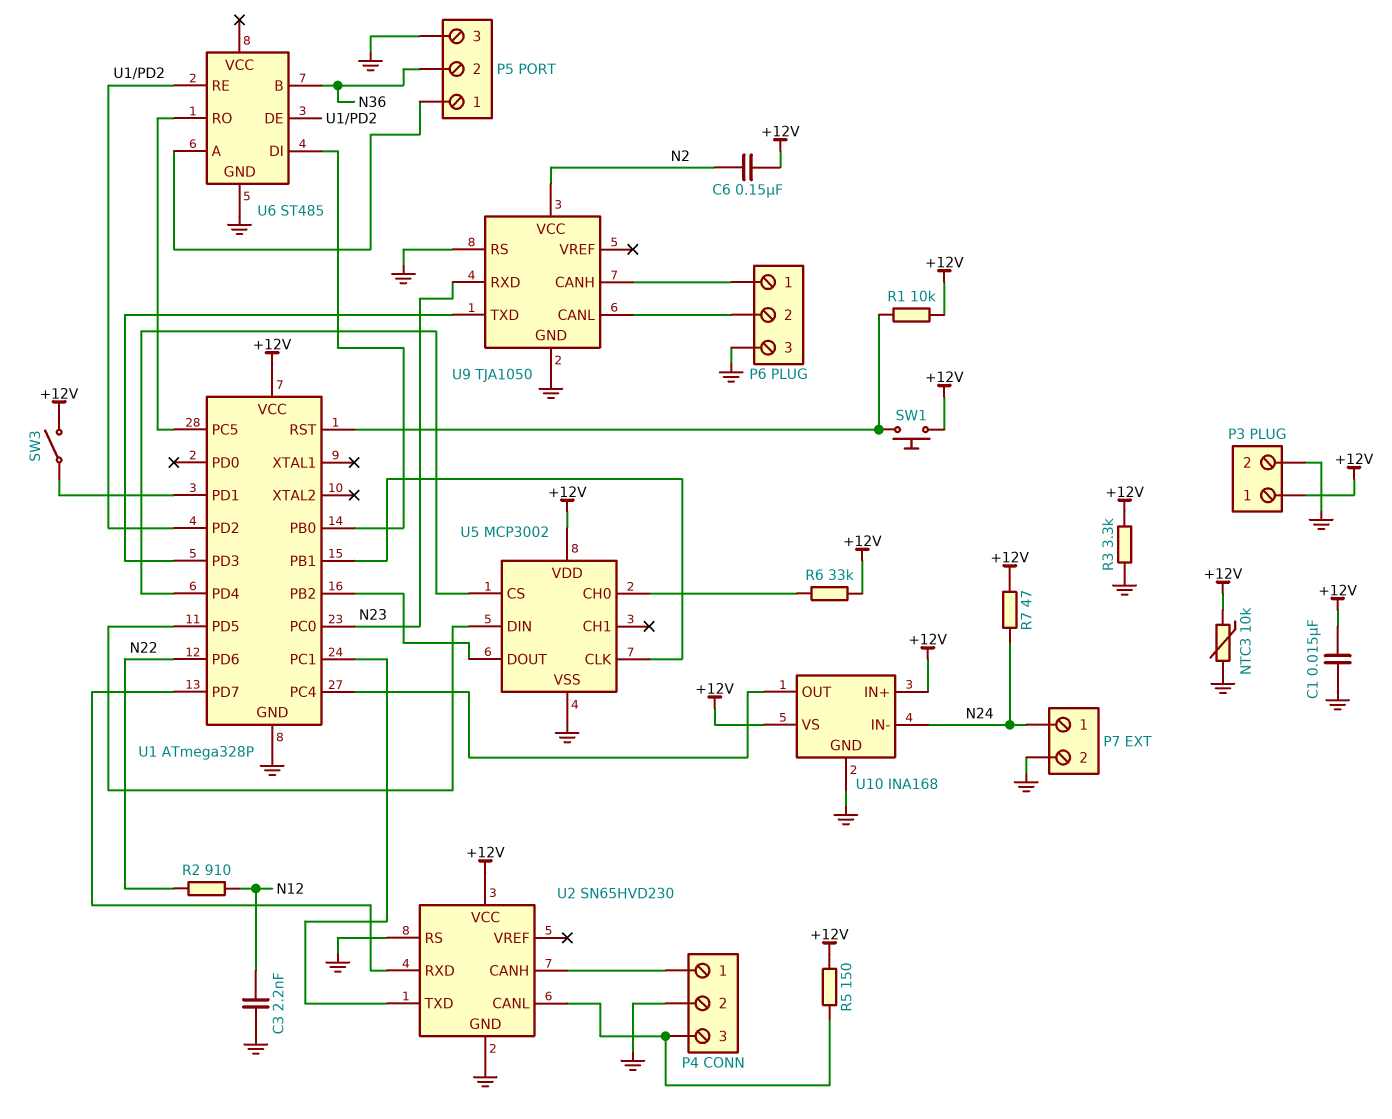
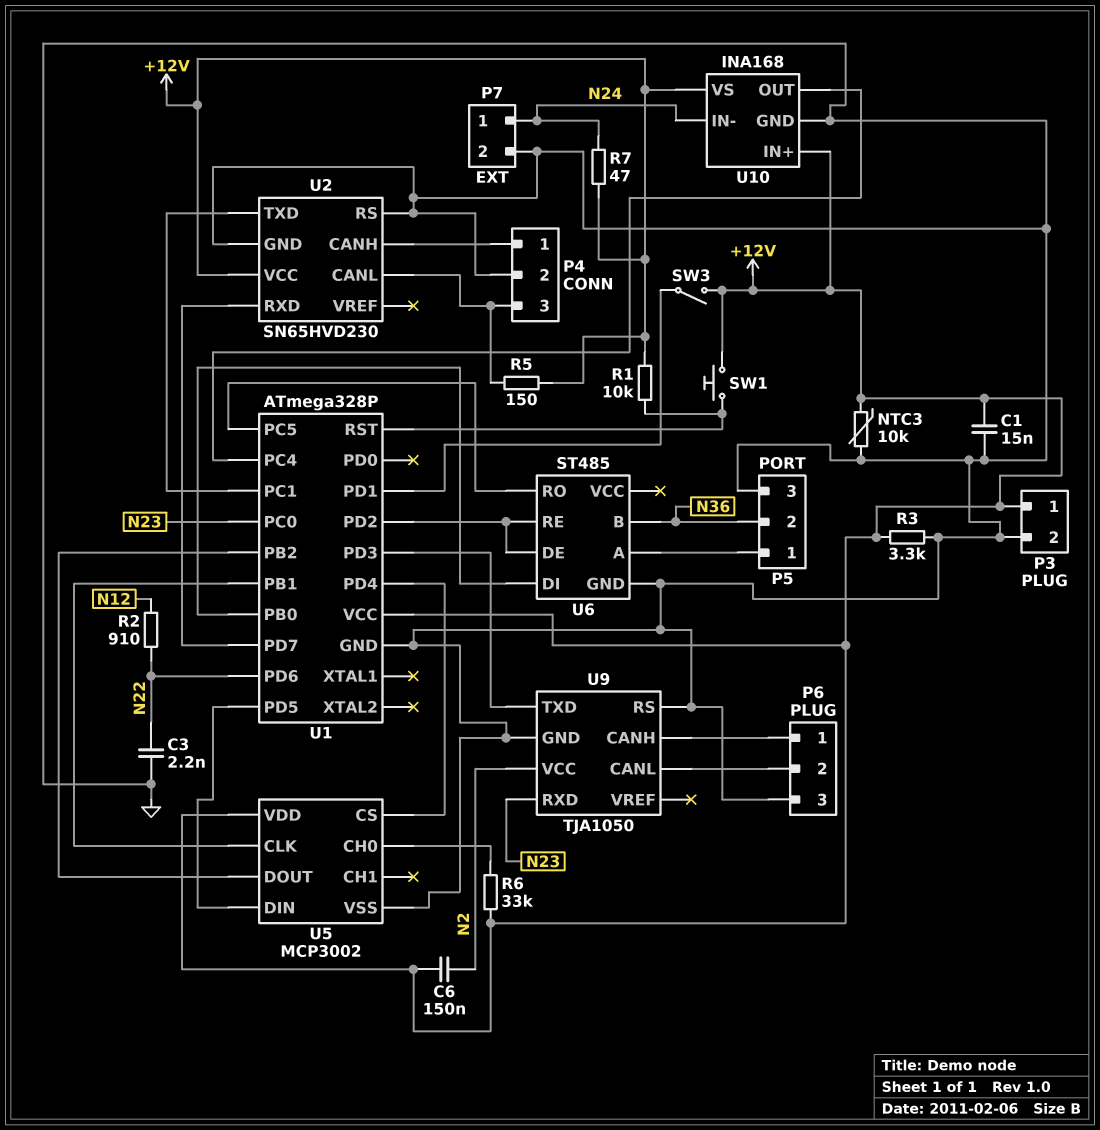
C3: 2.2nF (GND, N12) -> 2.2nF (GND, N22)

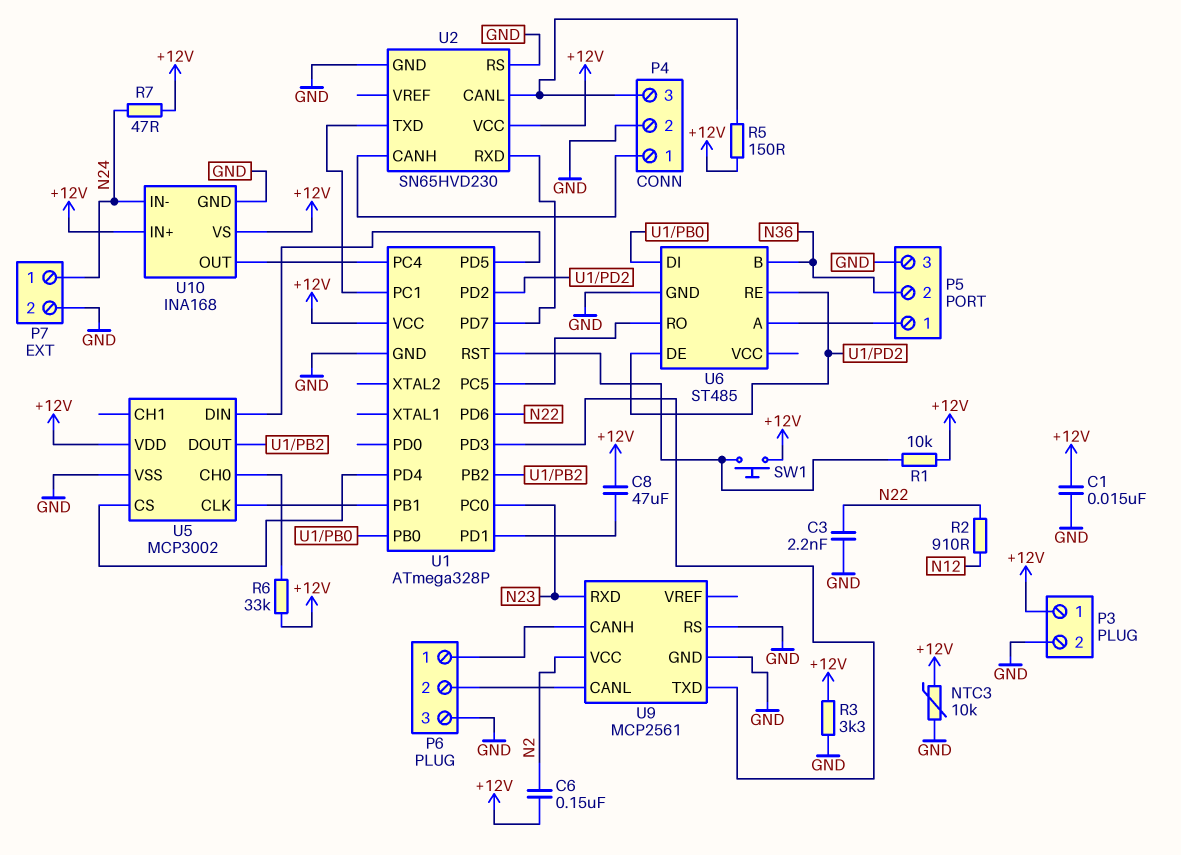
C8: none -> 47uF (+12V, U1/PD1)
SW3: switch (+12V, U1/PD1) -> none
U9: TJA1050 -> MCP2561

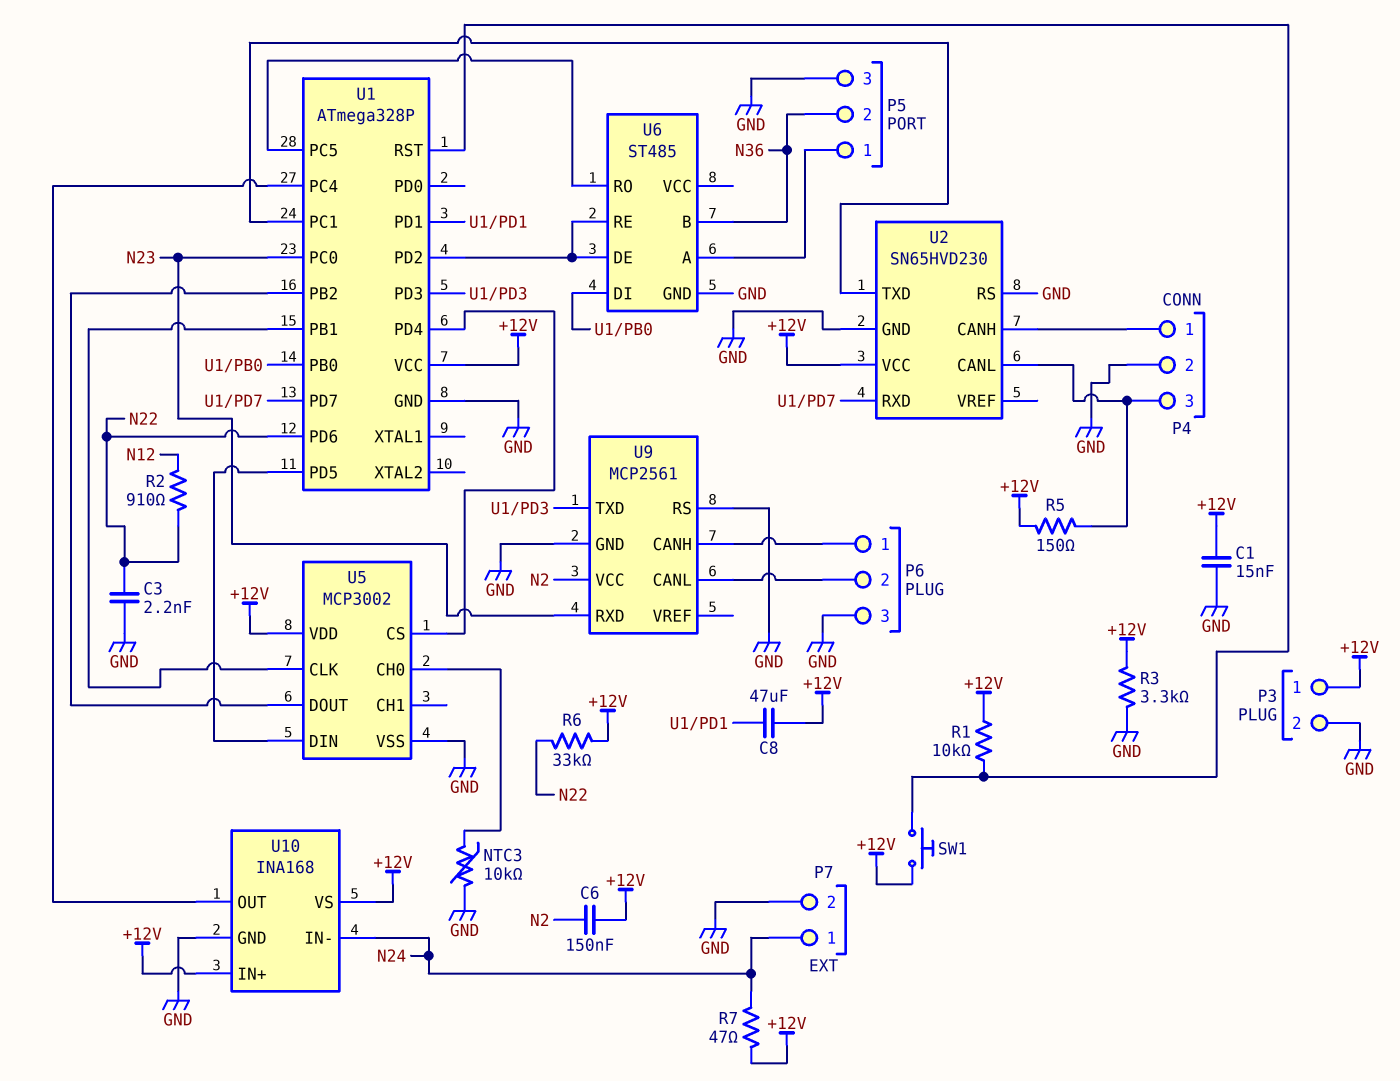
NTC3: 10k (+12V, GND) -> 10k (GND, U5/CH0)
R6: 33k (+12V, U5/CH0) -> 33k (+12V, N22)

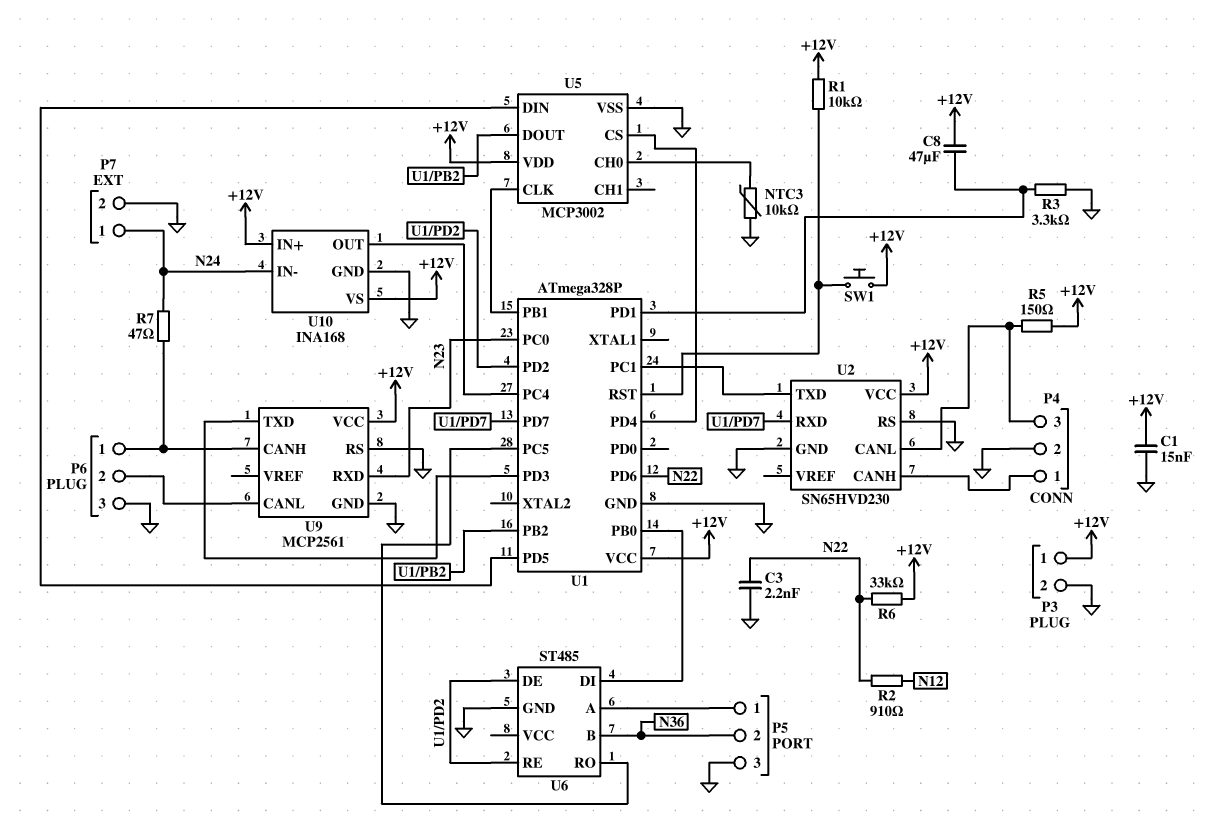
C6: 150nF (+12V, N2) -> none
R3: 3.3k (+12V, GND) -> 3.3k (GND, U1/PD1)
R7: 47 (+12V, N24) -> 47 (N24, P6/1)
U9 pin VCC: N2 -> +12V

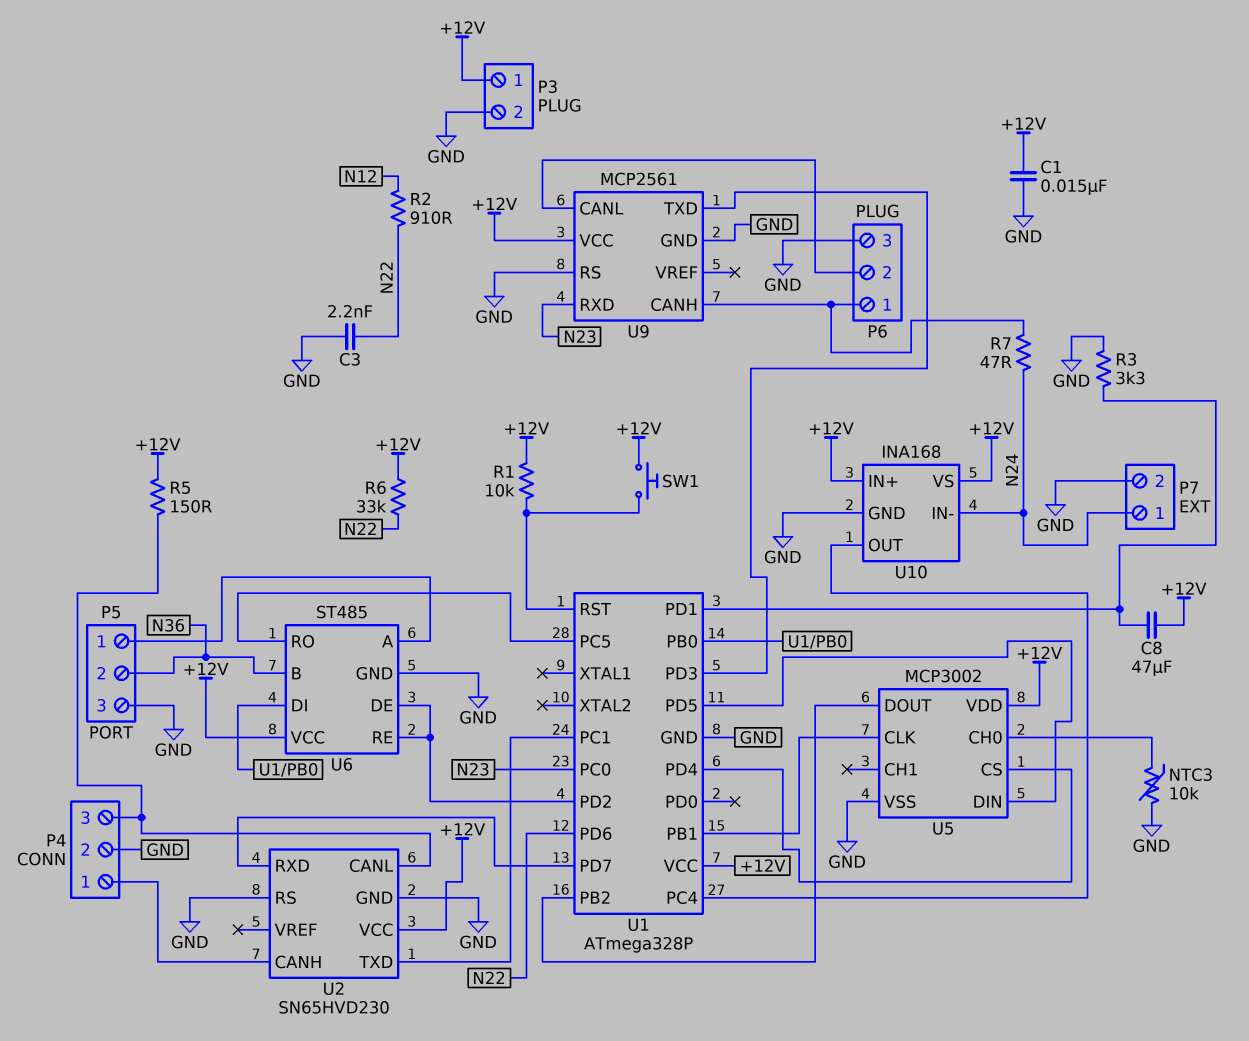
U6 pin VCC: none -> +12V

